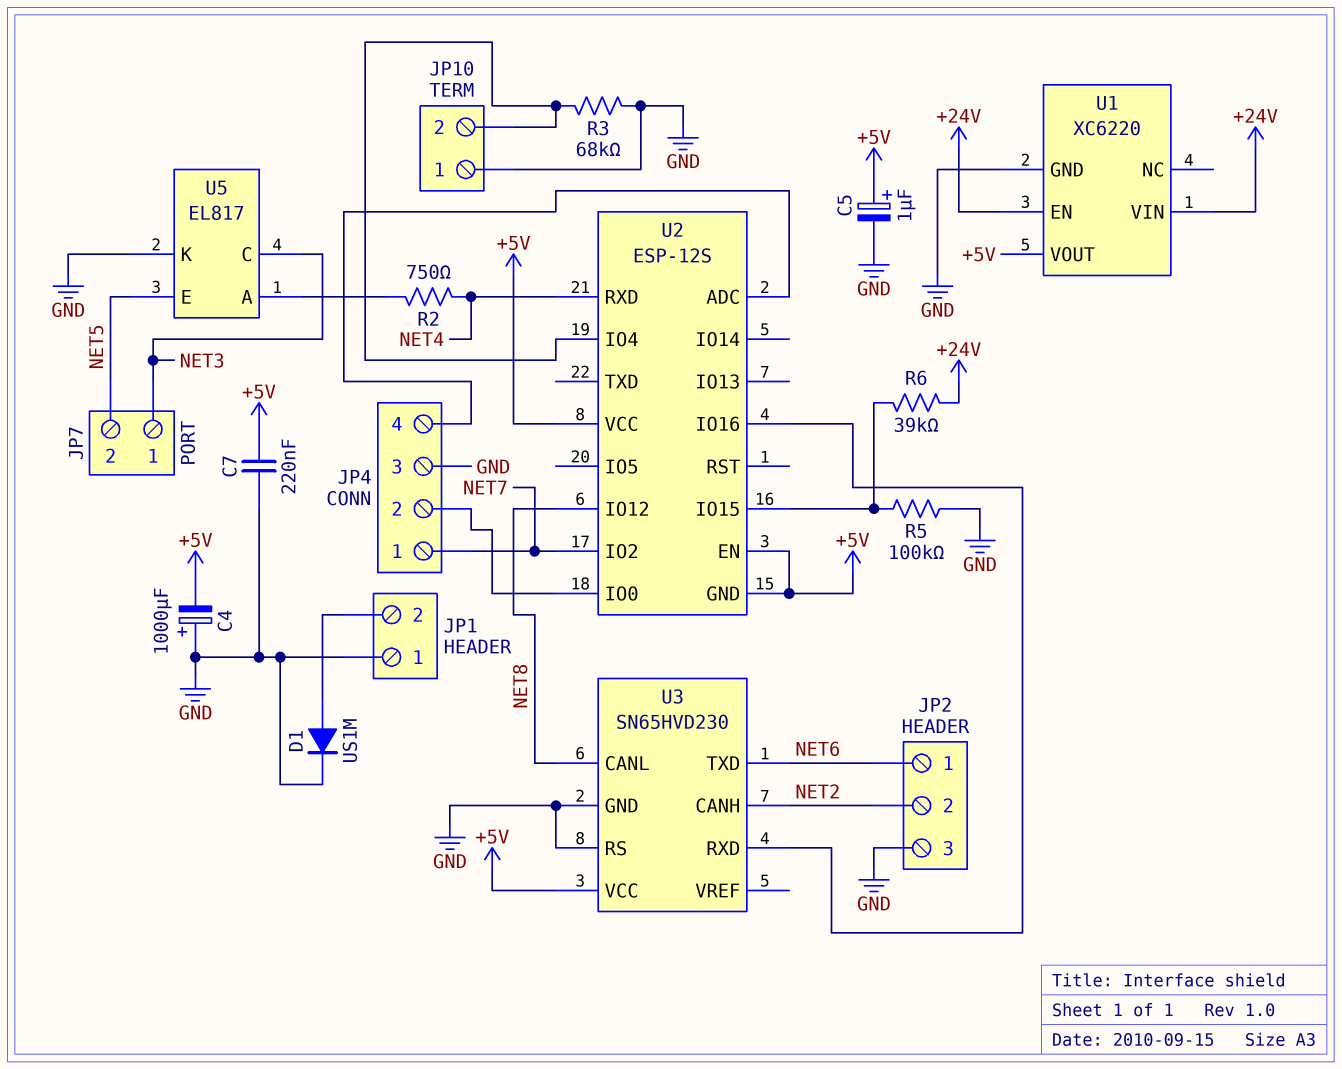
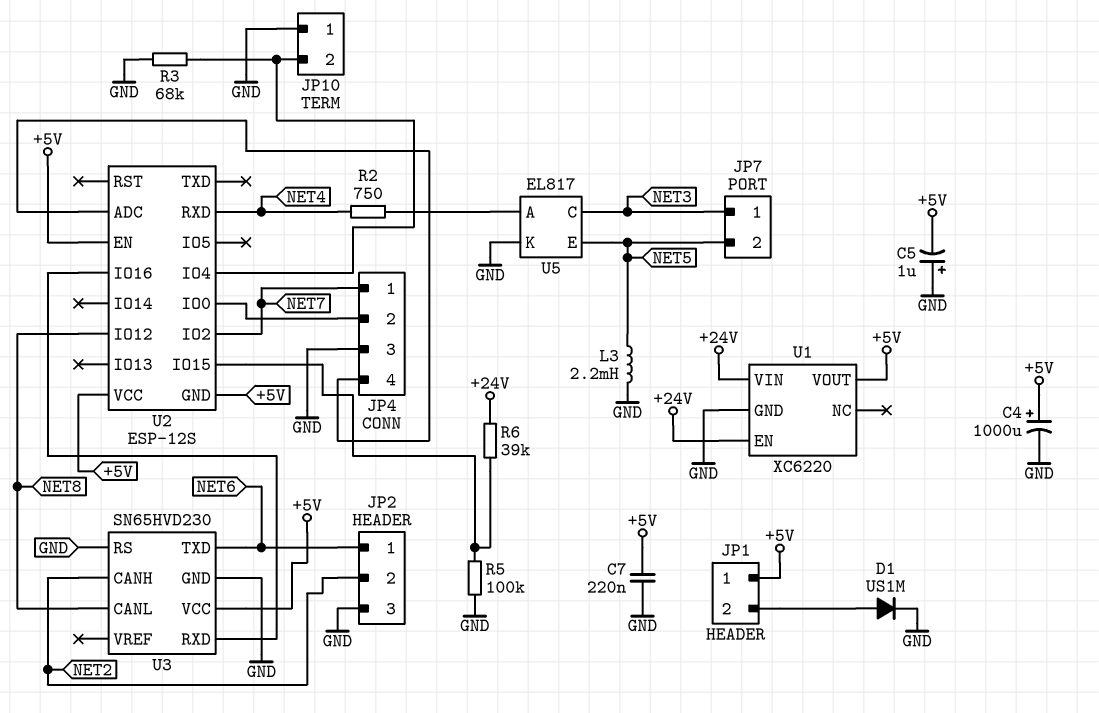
C4: 1000uF (plus GND, minus +5V) -> 1000uF (plus +5V, minus GND)
C5: 1uF (plus +5V, minus GND) -> 1uF (plus GND, minus +5V)
JP1 pin 1: GND -> +5V
L3: none -> 2.2mH (GND, NET5)

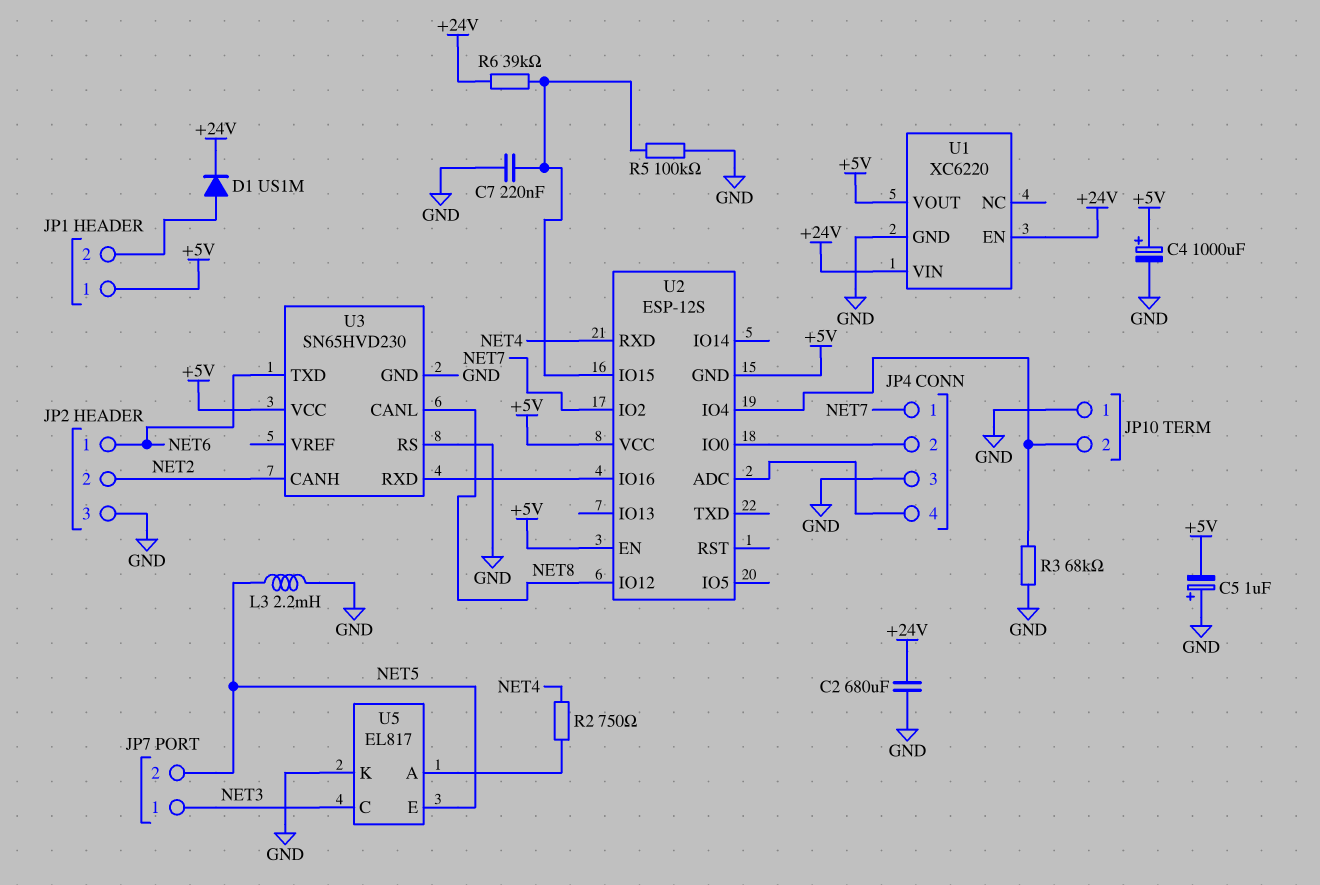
C2: none -> 680uF (+24V, GND)
C7: 220nF (+5V, GND) -> 220nF (GND, U2/IO15)
D1: diode US1M (A JP1/2, K GND) -> diode US1M (A JP1/2, K +24V)

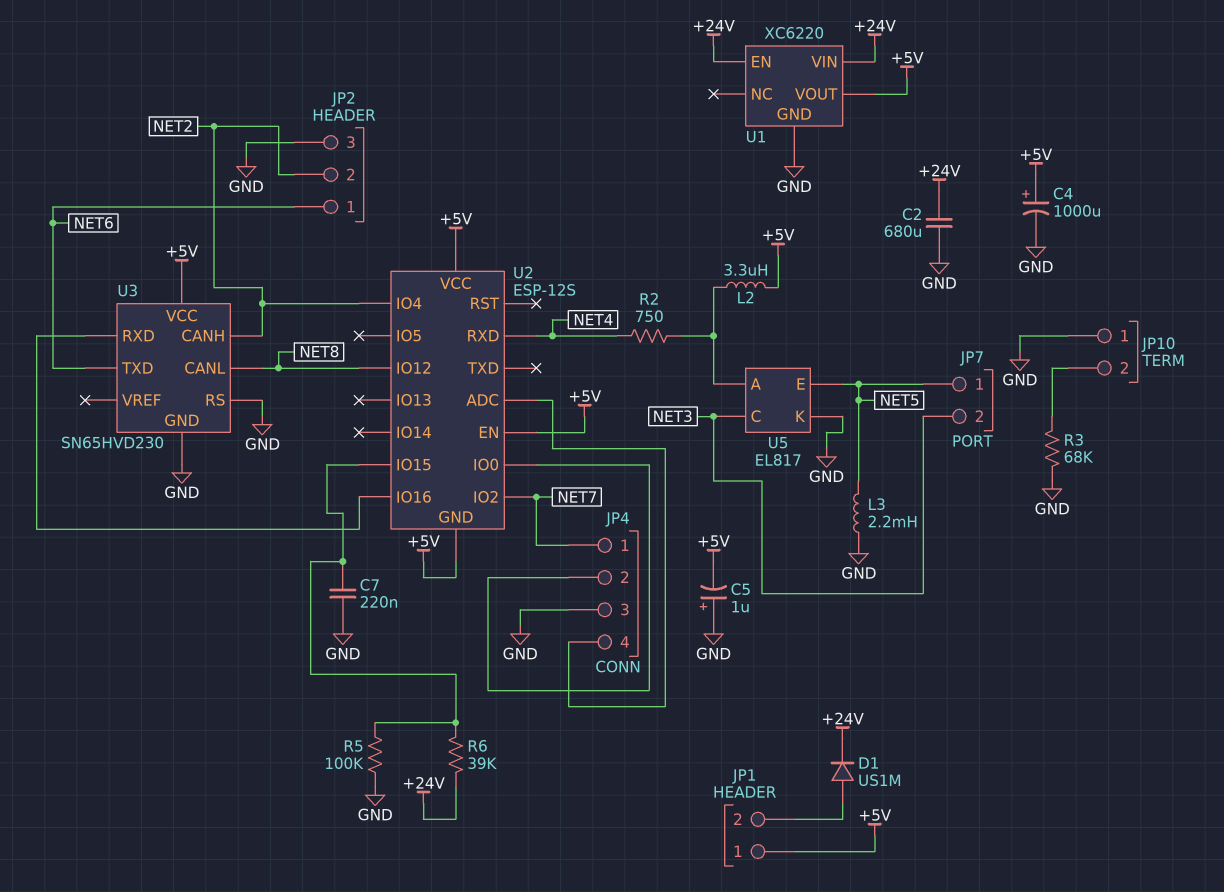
JP7 pin 1: NET3 -> NET5
JP7 pin 2: NET5 -> NET3
L2: none -> 3.3uH (+5V, U5/A)
U2 pin IO4: JP10/2 -> NET2

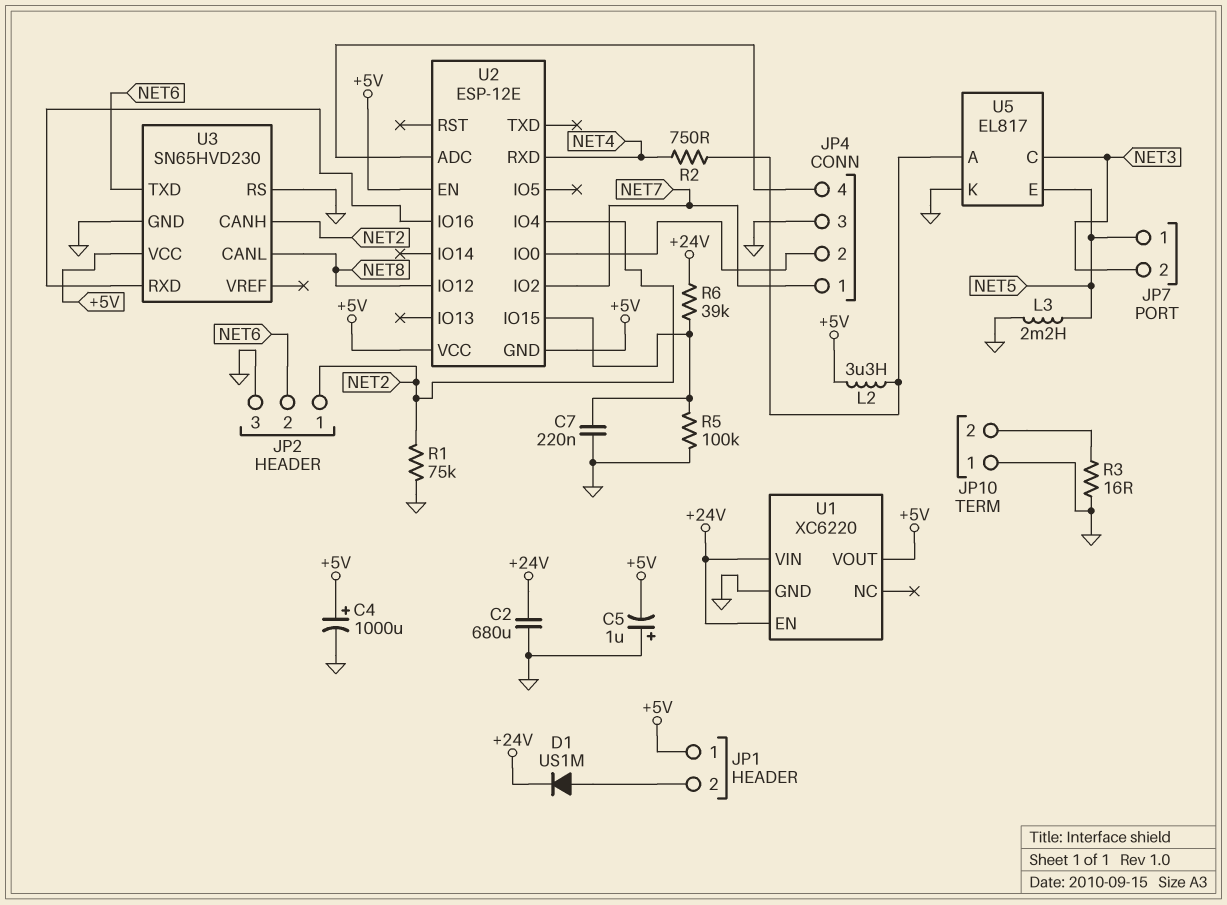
JP2 pin 1: NET6 -> NET2
JP2 pin 2: NET2 -> NET6
R1: none -> 75k (GND, NET2)
R3: 68k (GND, JP10/2) -> 16 (GND, JP10/2)
U2: ESP-12S -> ESP-12E

